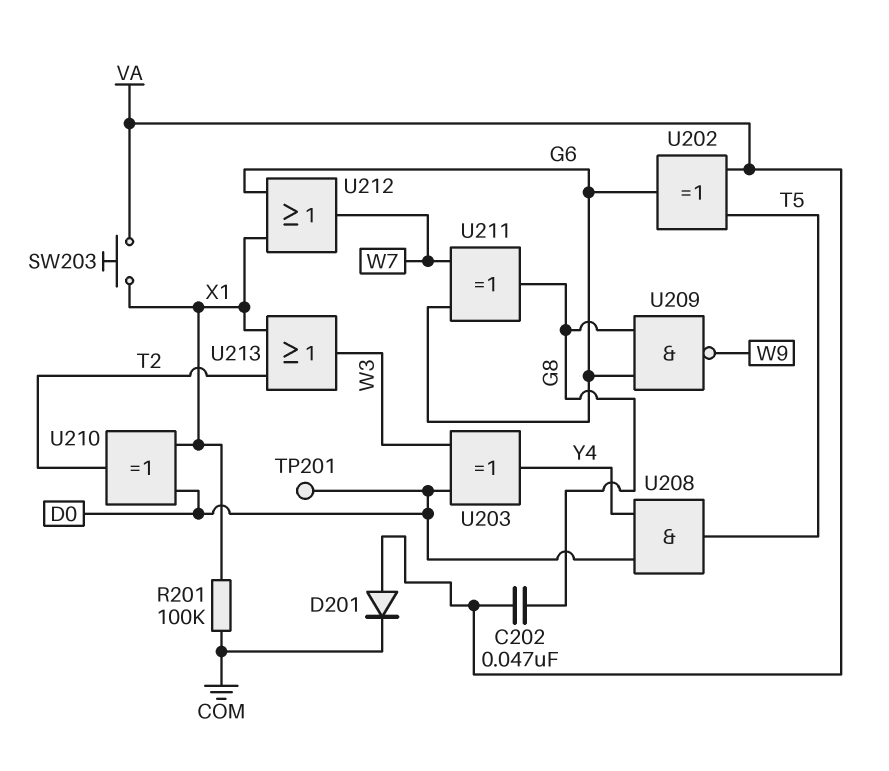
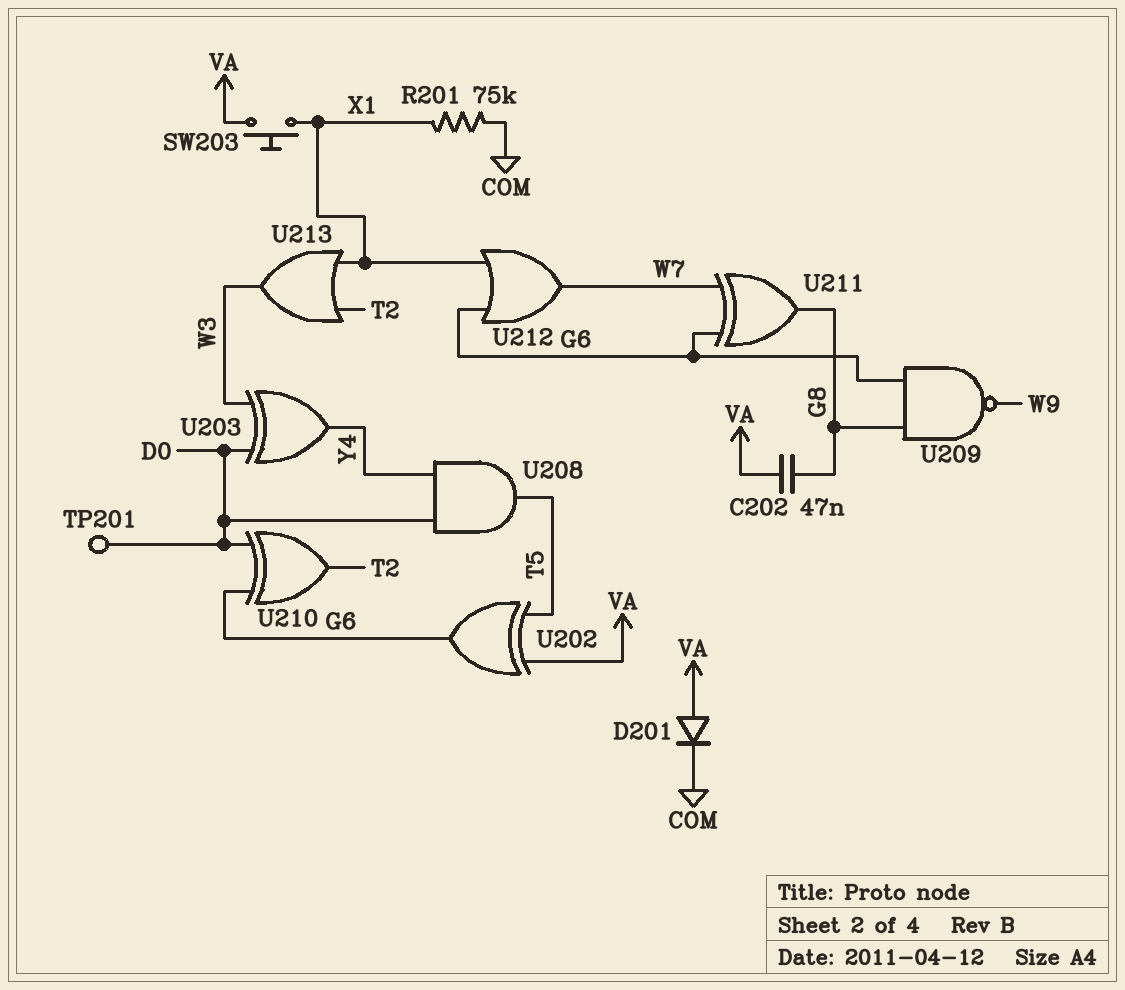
R201: 100k (COM, X1) -> 75k (COM, X1)
U210: XOR (in D0, in X1, out T2) -> XOR (in D0, in G6, out T2)

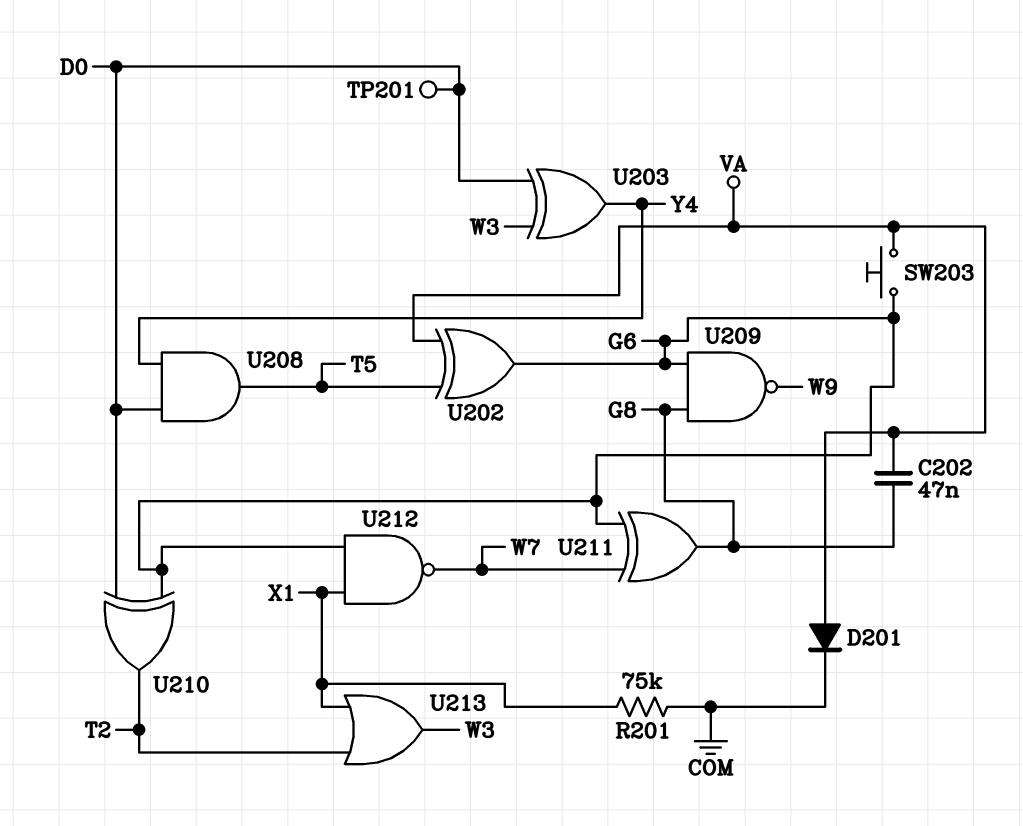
SW203: button (VA, X1) -> button (G6, VA)
U212: OR (in G6, in X1, out W7) -> NAND (in G6, in X1, out W7)

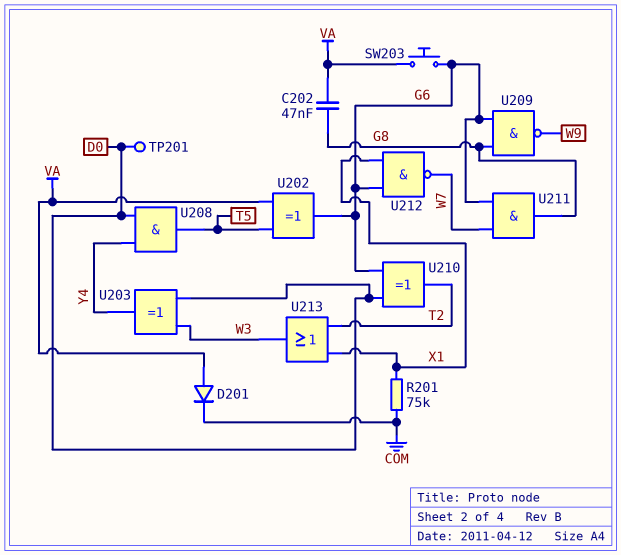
U211: XOR (in G6, in W7, out G8) -> AND (in G6, in W7, out G8)

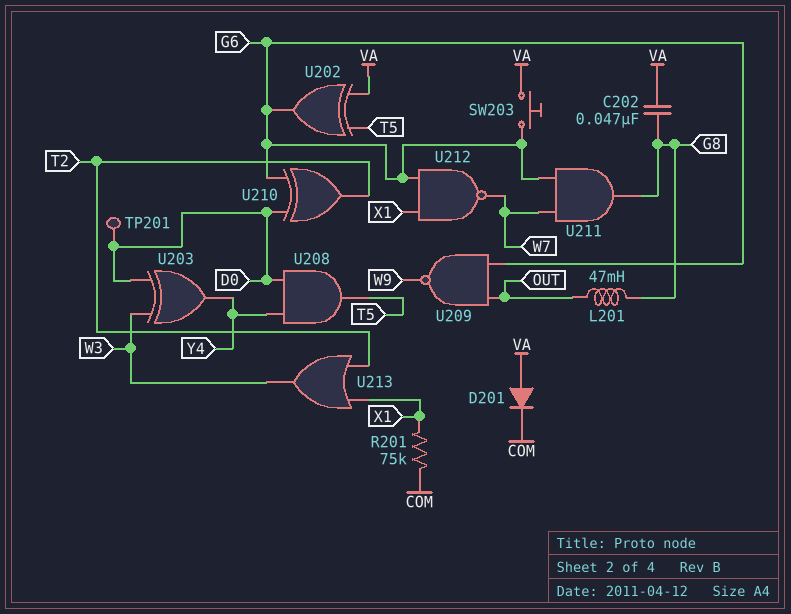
L201: none -> 47mH (G8, OUT)
U209: NAND (in G6, in G8, out W9) -> NAND (in G6, in OUT, out W9)

